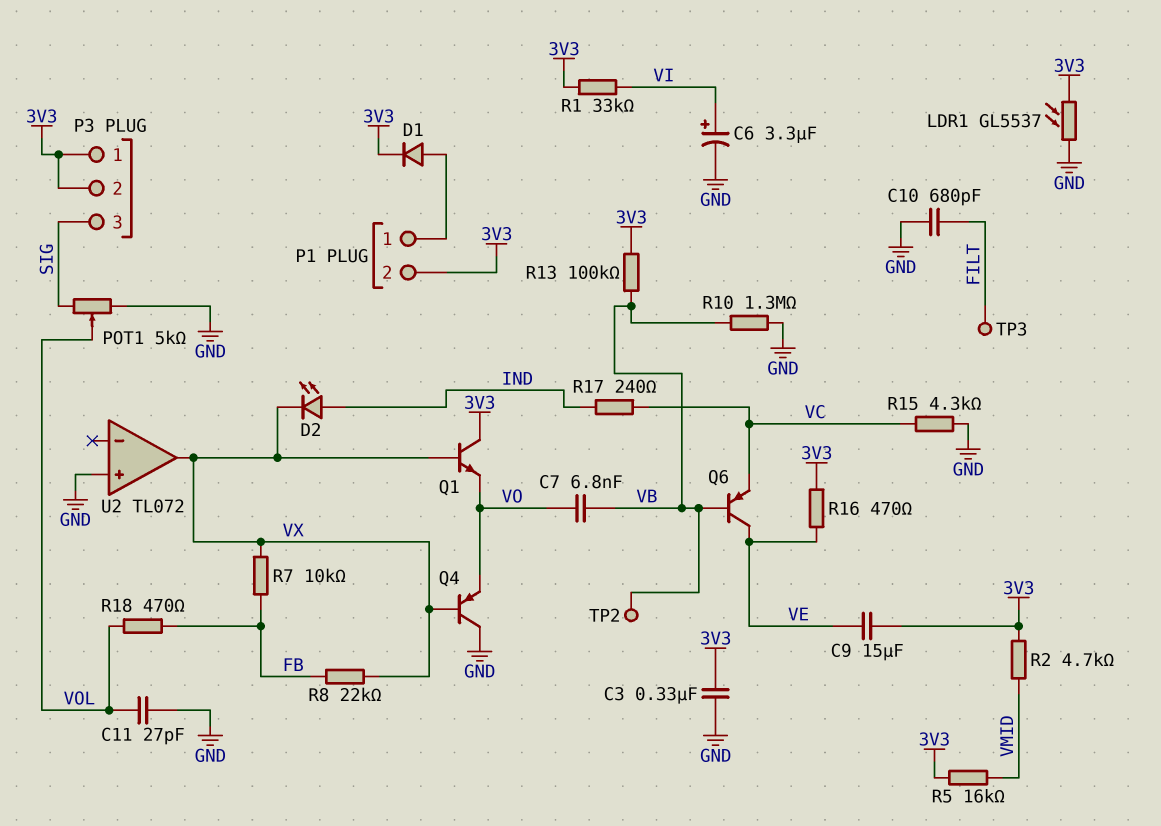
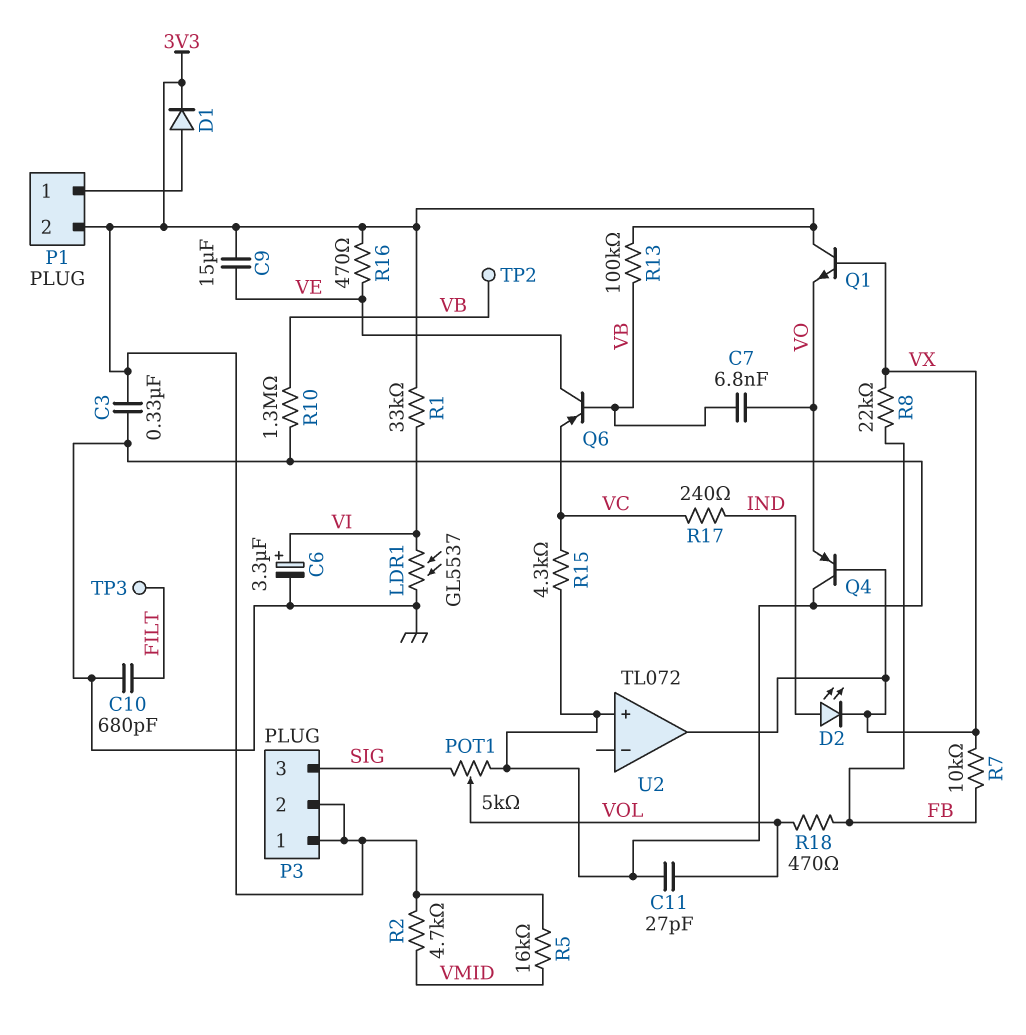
LDR1: GL5537 (3V3, GND) -> GL5537 (GND, VI)

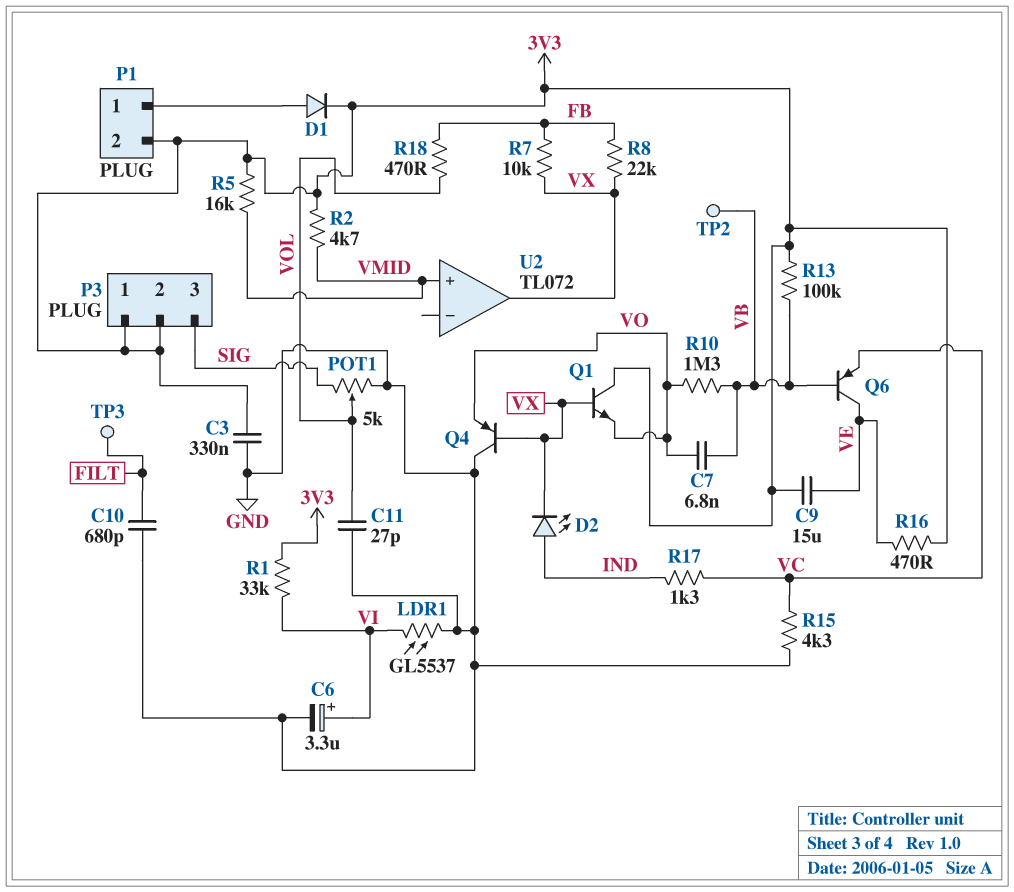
R10: 1.3M (GND, VB) -> 1.3M (VB, VO)
R17: 240 (IND, VC) -> 1.3k (IND, VC)
U2 pin in+: GND -> VMID

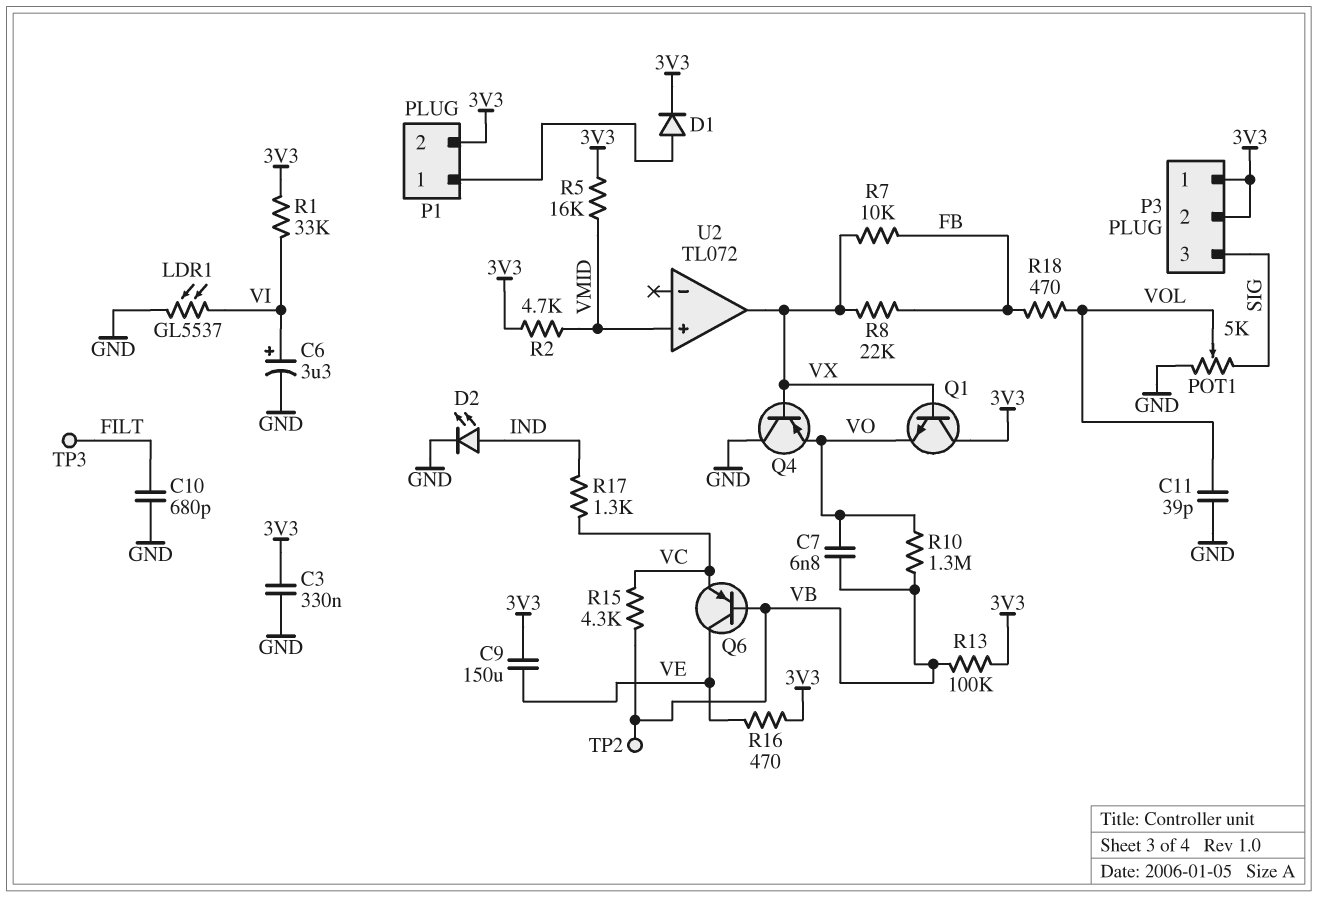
C9: 15uF (3V3, VE) -> 150uF (3V3, VE)
C11: 27pF (GND, VOL) -> 39pF (GND, VOL)
D2: LED (A IND, K VX) -> LED (A IND, K GND)
R15: 4.3k (GND, VC) -> 4.3k (VB, VC)

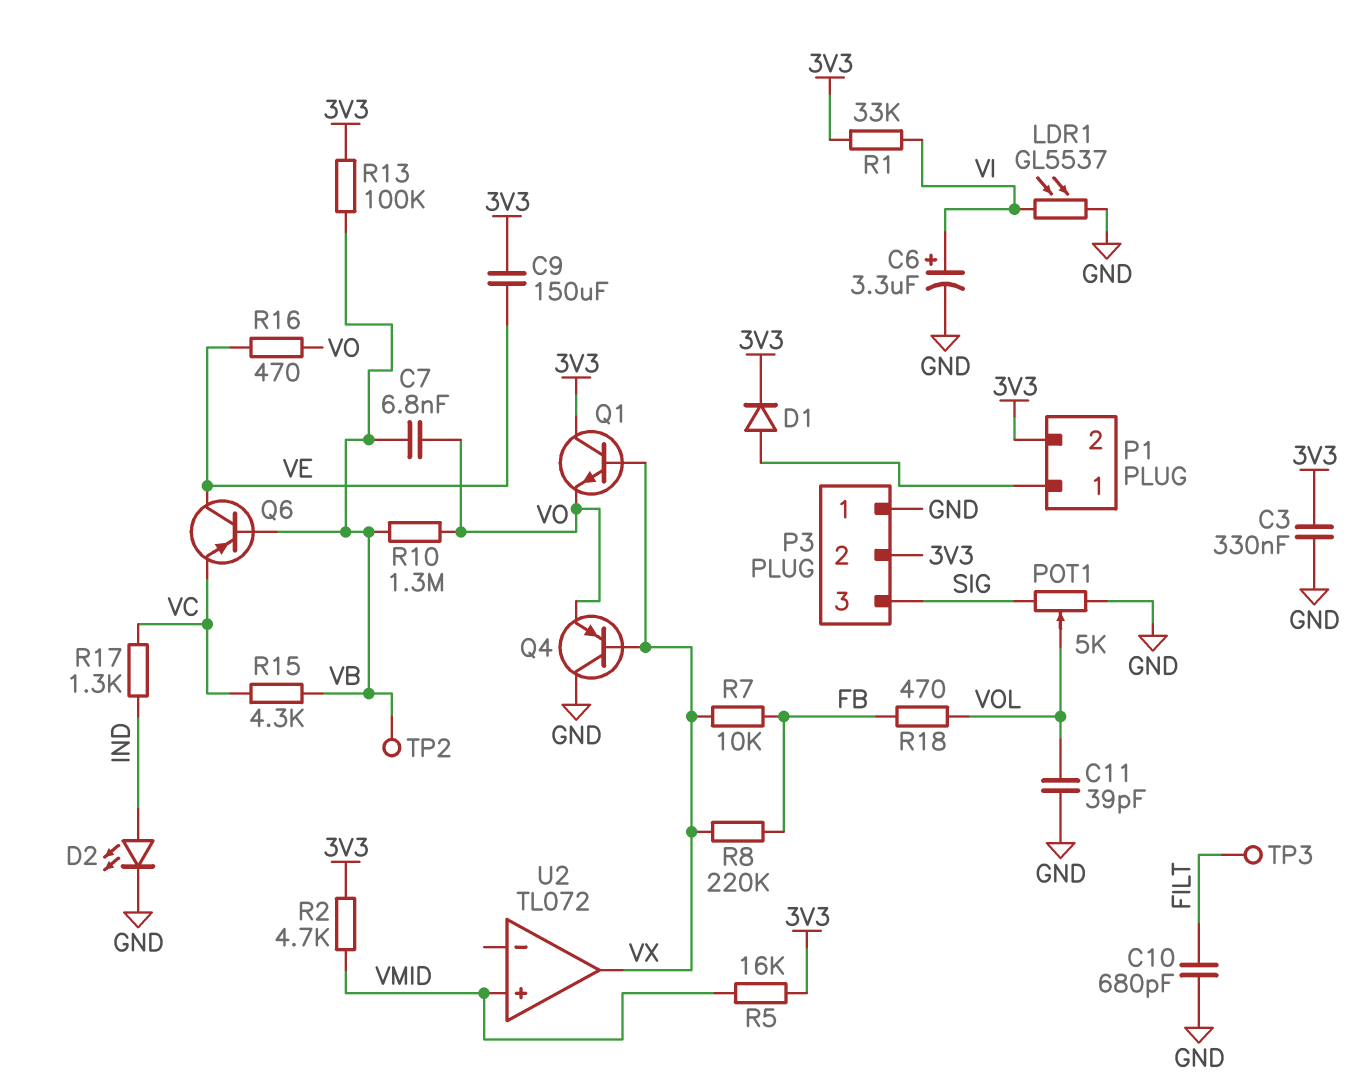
P3 pin 1: 3V3 -> GND
R8: 22k (FB, VX) -> 220k (FB, VX)
R16: 470 (3V3, VE) -> 470 (VE, VO)

